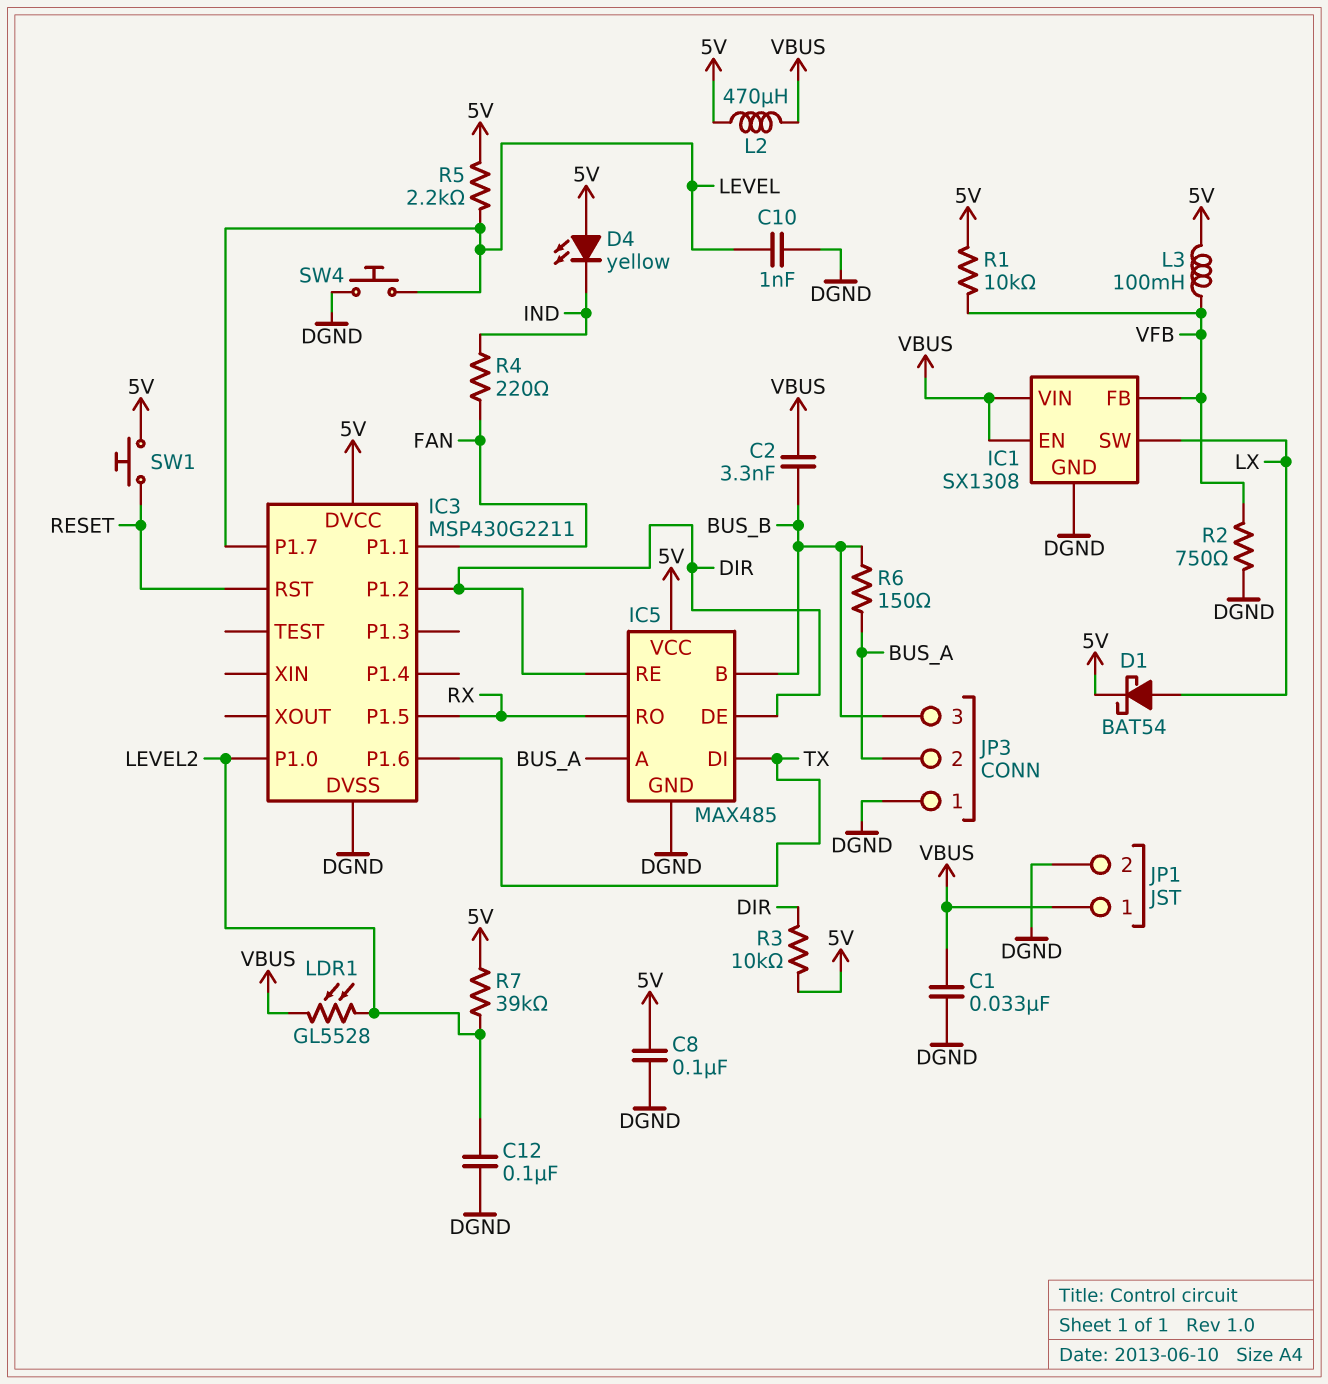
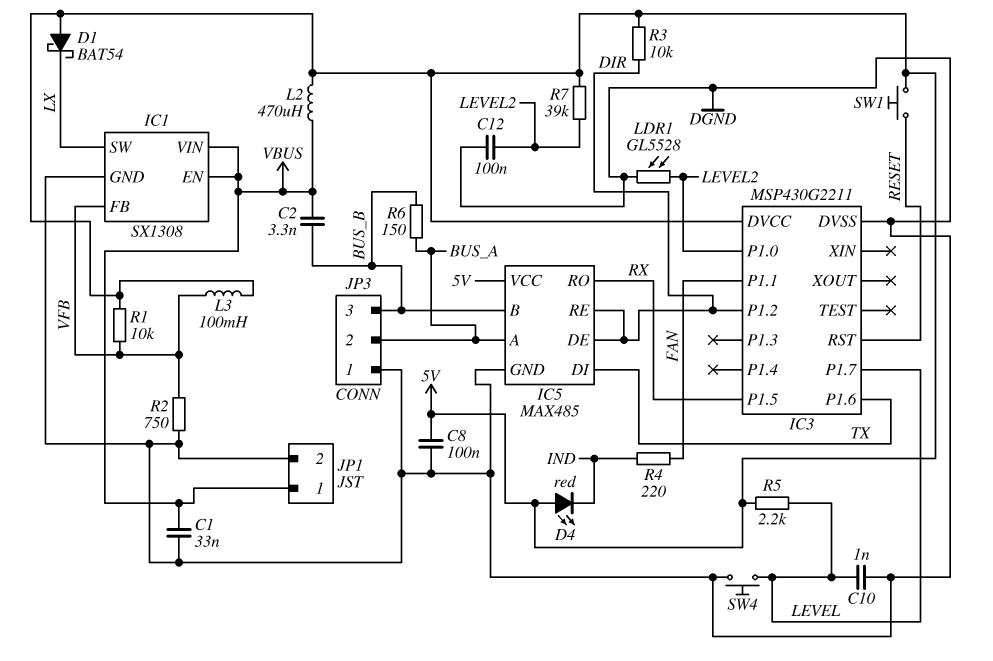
D1: schottky BAT54 (A LX, K 5V) -> schottky BAT54 (A 5V, K LX)
D4: LED yellow (A 5V, K IND) -> LED red (A 5V, K IND)
LDR1: GL5528 (LEVEL2, VBUS) -> GL5528 (DGND, LEVEL2)

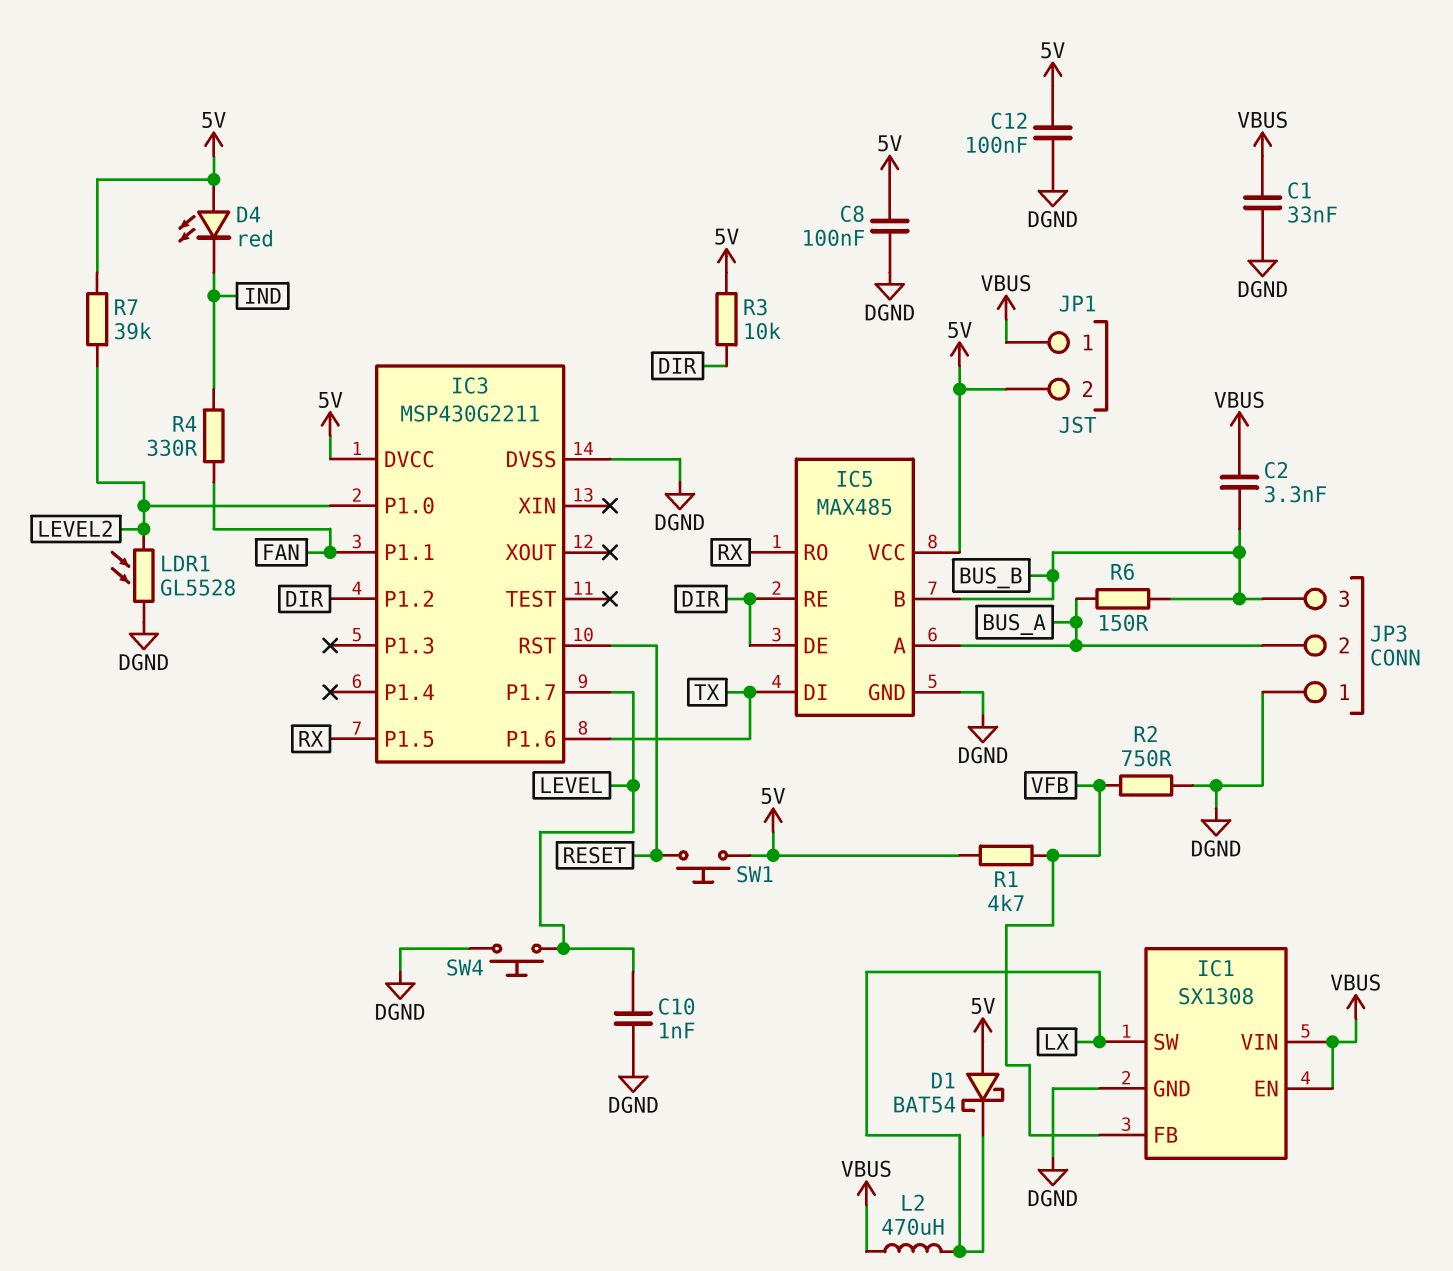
C12: 100nF (DGND, LEVEL2) -> 100nF (5V, DGND)
JP1 pin 2: DGND -> 5V
L2: 470uH (5V, VBUS) -> 470uH (LX, VBUS)
L3: 100mH (5V, VFB) -> none
R1: 10k (5V, VFB) -> 4.7k (5V, VFB)
R4: 220 (FAN, IND) -> 330 (FAN, IND)
R5: 2.2k (5V, LEVEL) -> none

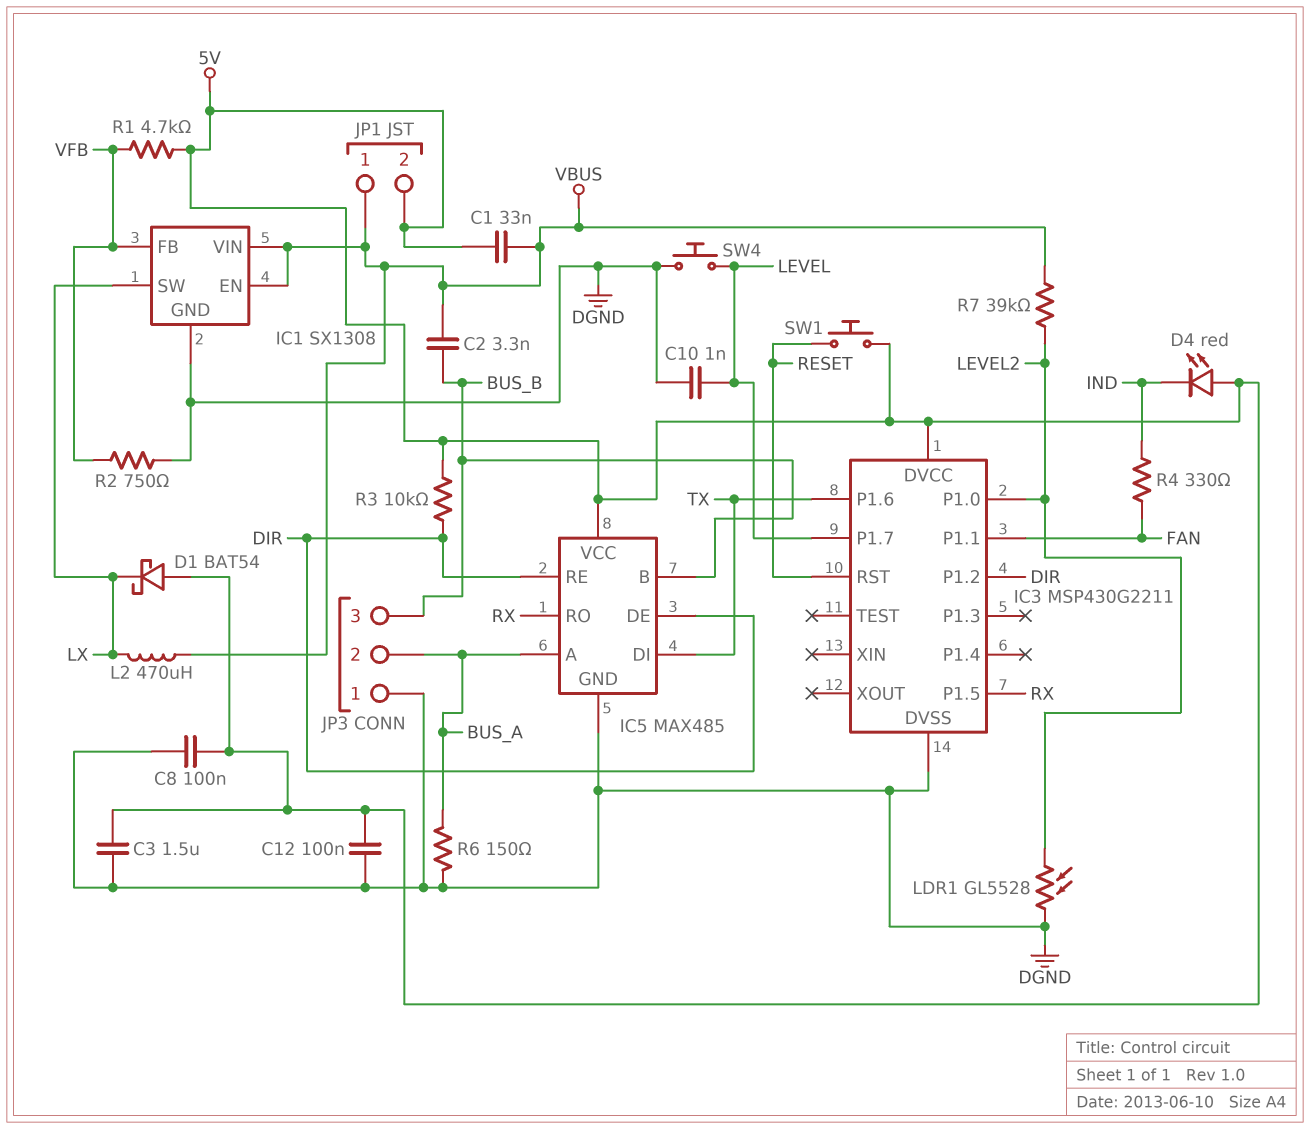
C1: 33nF (DGND, VBUS) -> 33nF (5V, VBUS)
C3: none -> 1.5uF (5V, DGND)
R6: 150 (BUS_A, BUS_B) -> 150 (BUS_A, DGND)
R7: 39k (5V, LEVEL2) -> 39k (LEVEL2, VBUS)

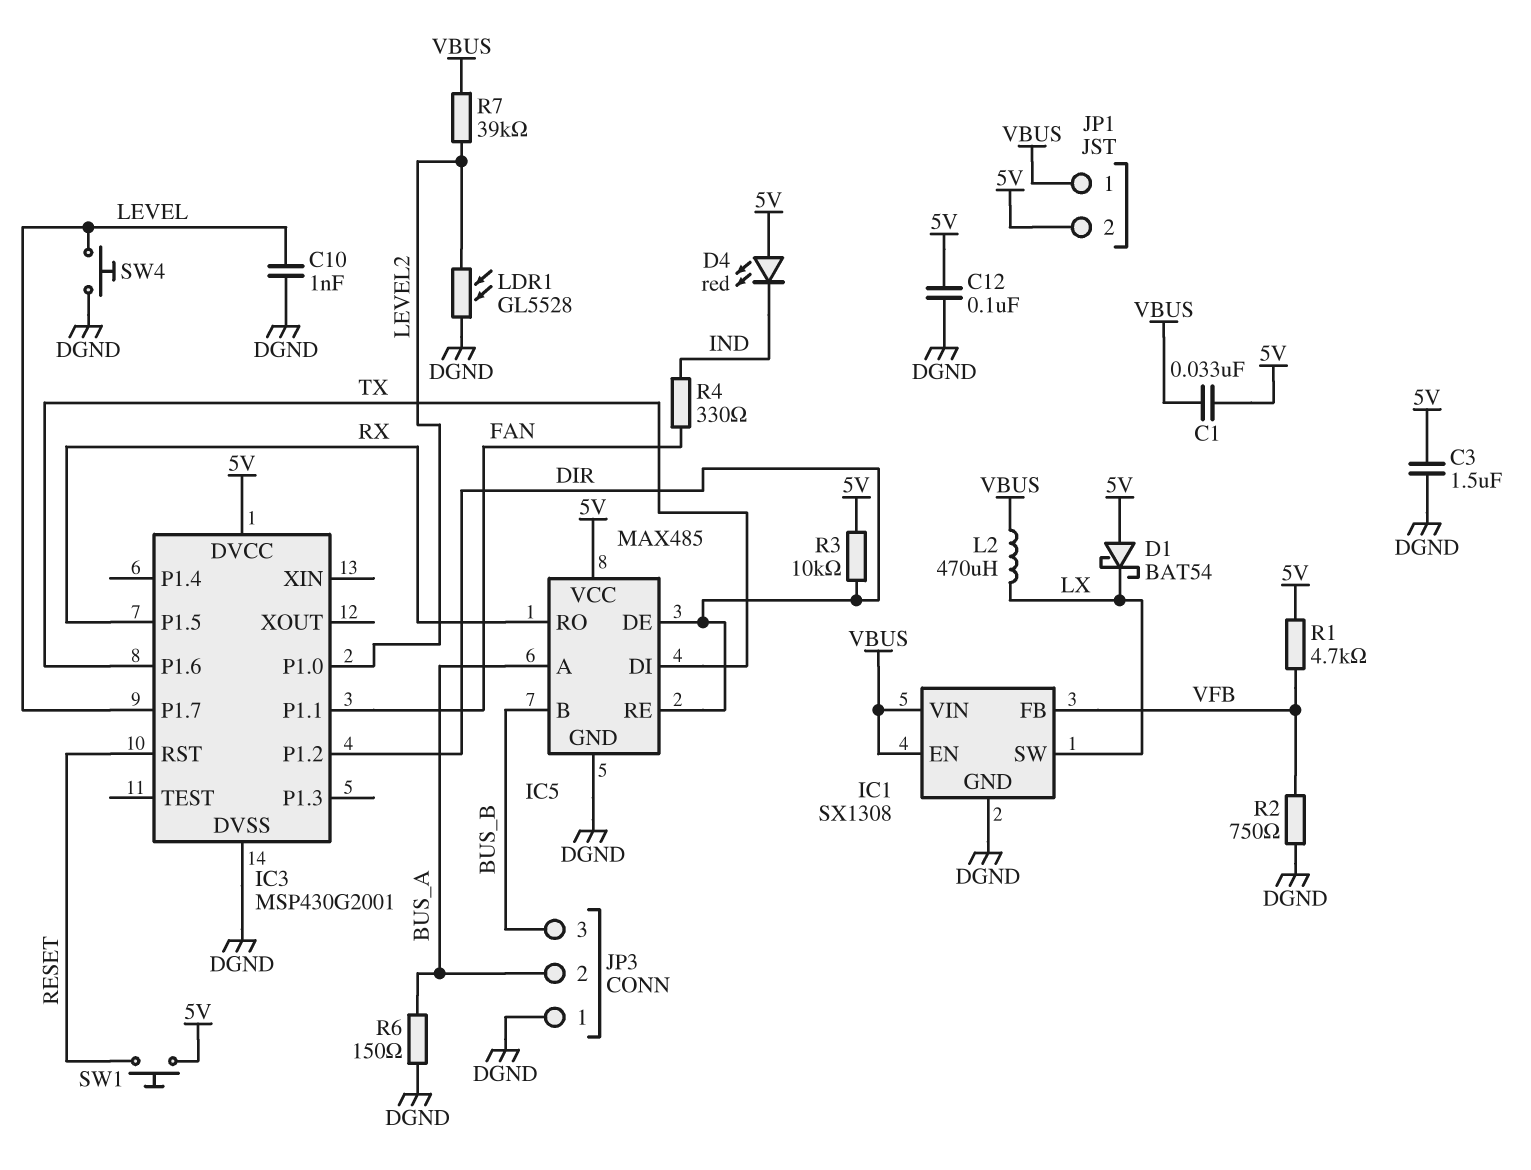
C2: 3.3nF (BUS_B, VBUS) -> none
C8: 100nF (5V, DGND) -> none
IC3: MSP430G2211 -> MSP430G2001

